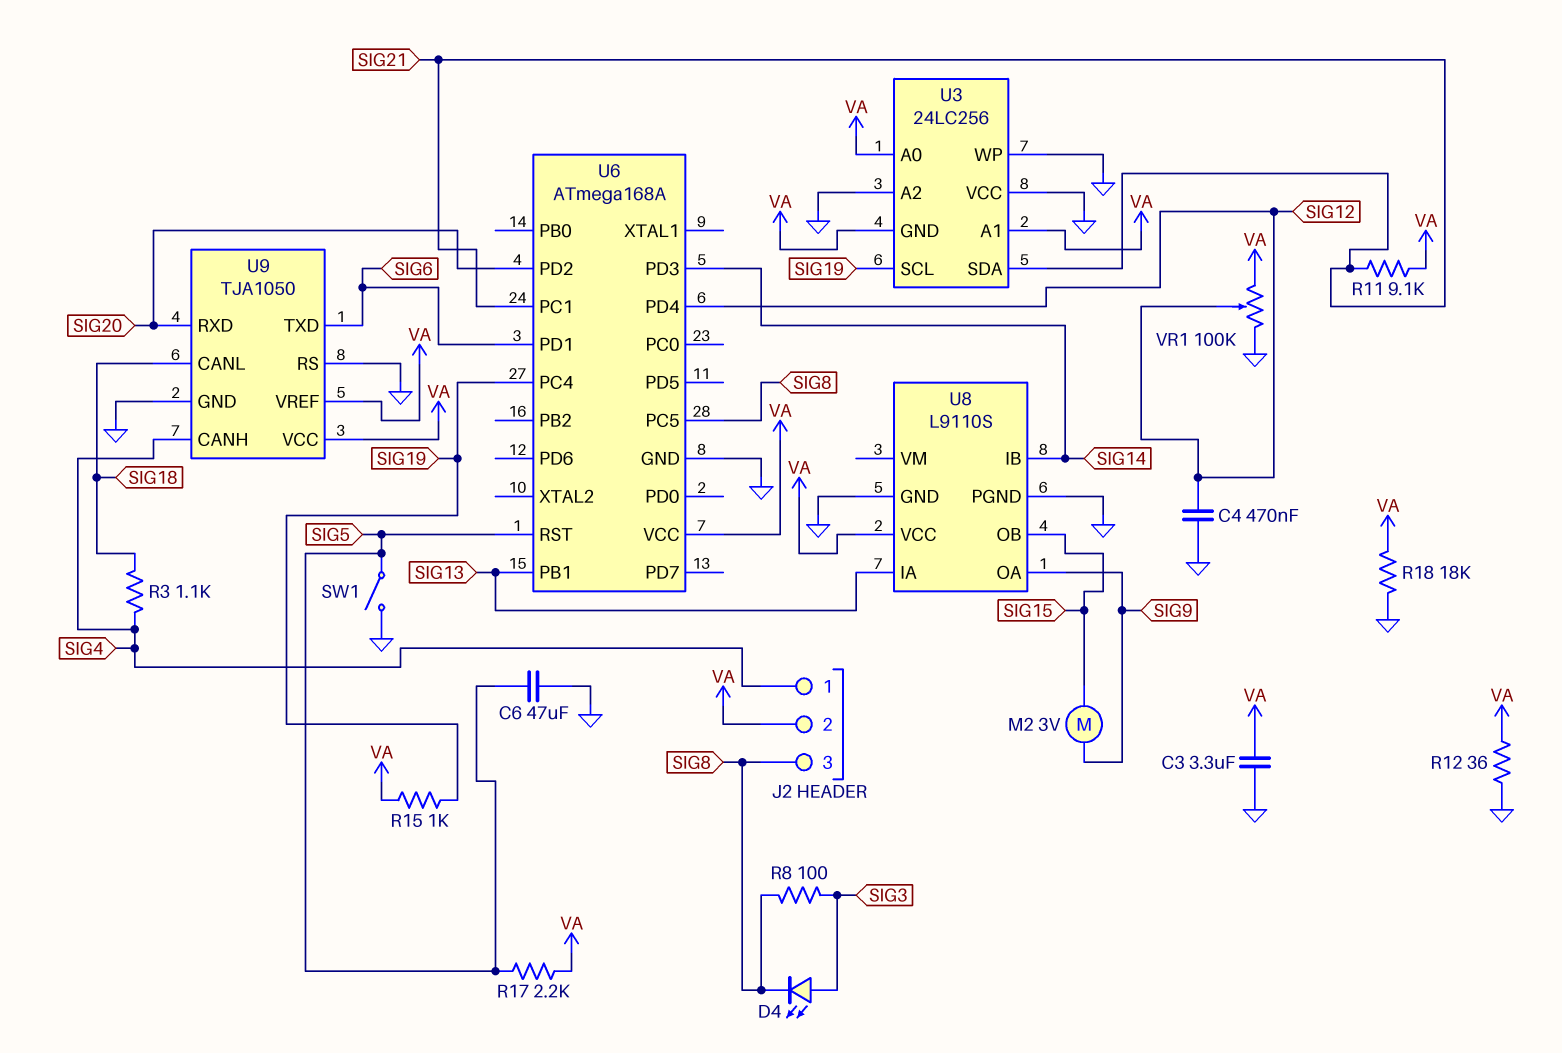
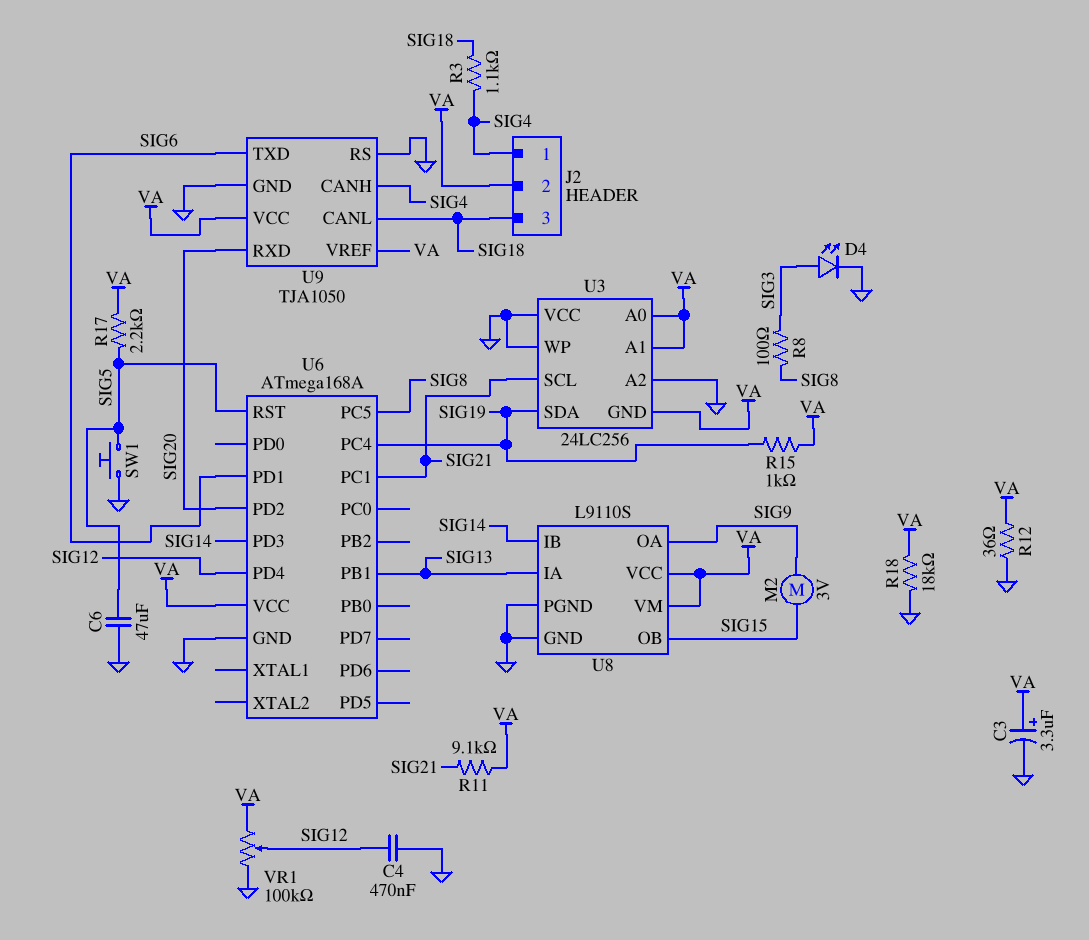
C3: 3.3uF (GND, VA) -> 3.3uF (plus VA, minus GND)
D4: LED (A SIG3, K SIG8) -> LED (A SIG3, K GND)
J2 pin 3: SIG8 -> SIG18
SW1: switch (GND, SIG5) -> button (GND, SIG5)
U3 pin SCL: SIG19 -> SIG21
U3 pin SDA: SIG21 -> SIG19
U8 pin VM: none -> VA

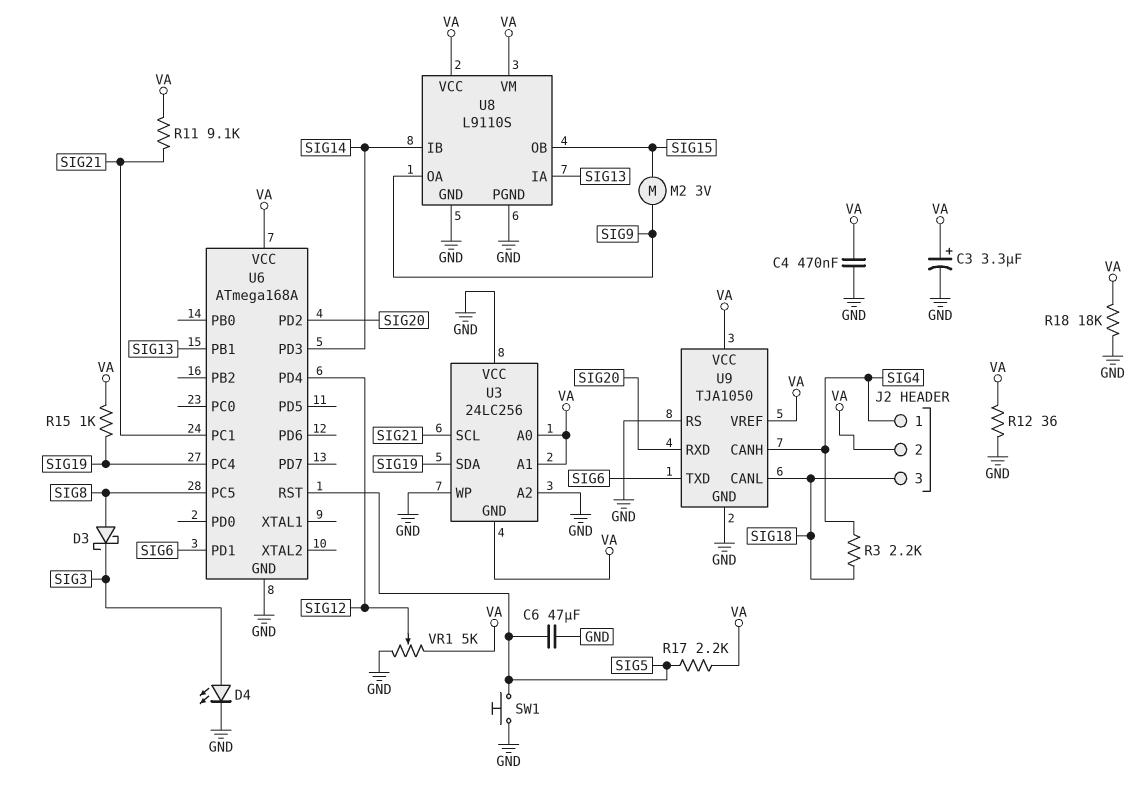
C4: 470nF (GND, SIG12) -> 470nF (GND, VA)
D3: none -> schottky (A SIG8, K SIG3)
R3: 1.1k (SIG4, SIG18) -> 2.2k (SIG4, SIG18)
R8: 100 (SIG3, SIG8) -> none
VR1: 100k (GND, VA, wiper SIG12) -> 5k (GND, VA, wiper SIG12)

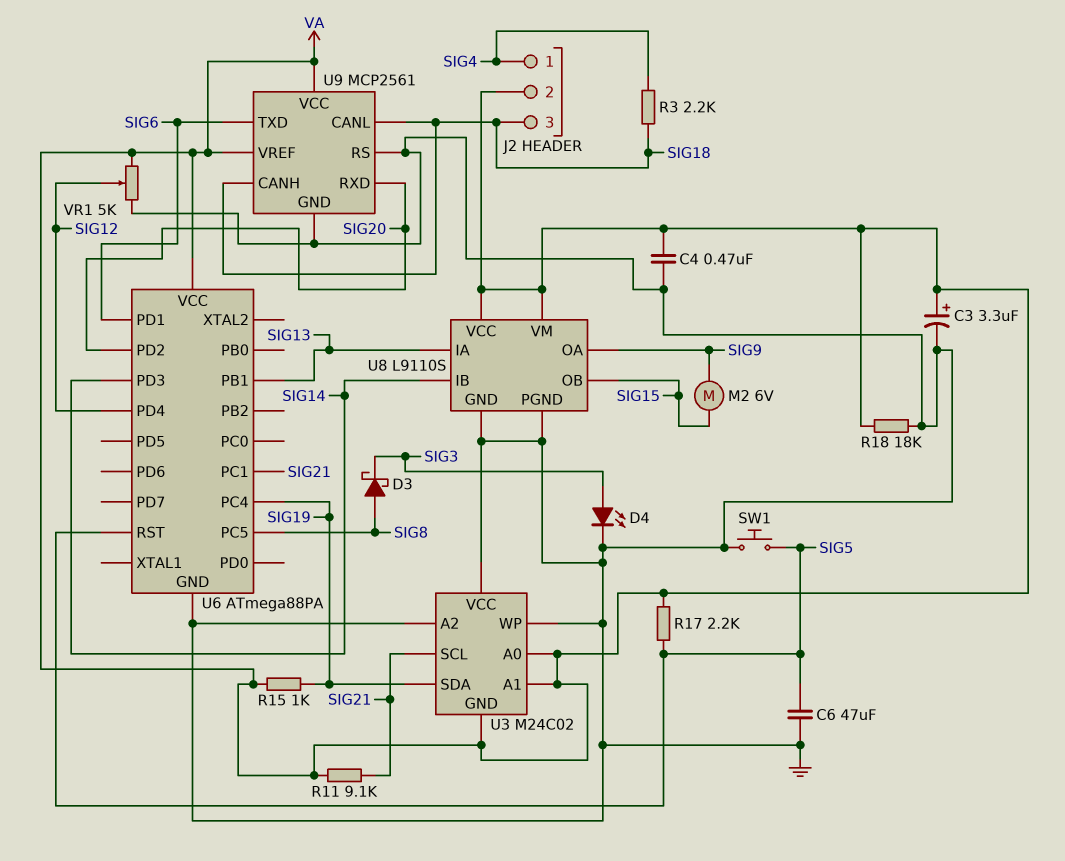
M2: motor 3V (SIG9, SIG15) -> motor 6V (SIG9, SIG15)
R12: 36 (GND, VA) -> none
U3: 24LC256 -> M24C02
U6: ATmega168A -> ATmega88PA
U9: TJA1050 -> MCP2561
U9 pin CANH: SIG4 -> SIG18

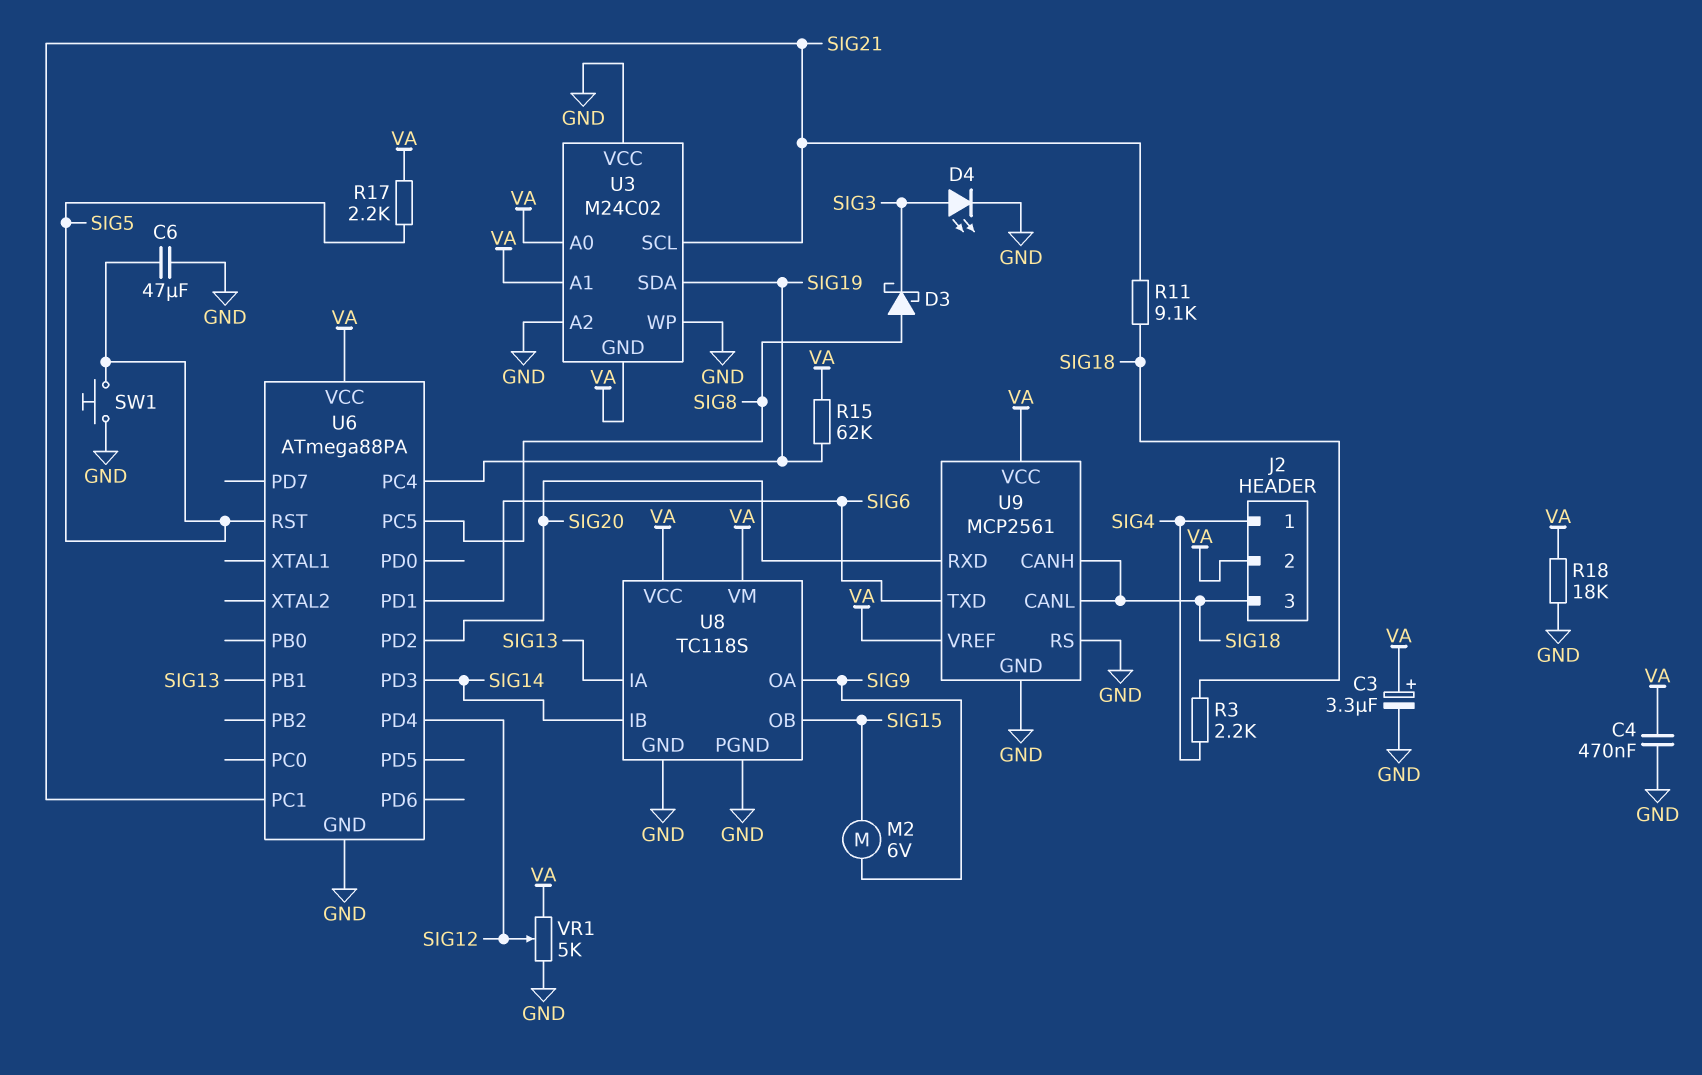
R11: 9.1k (SIG21, VA) -> 9.1k (SIG18, SIG21)
R15: 1k (SIG19, VA) -> 62k (SIG19, VA)
U8: L9110S -> TC118S

